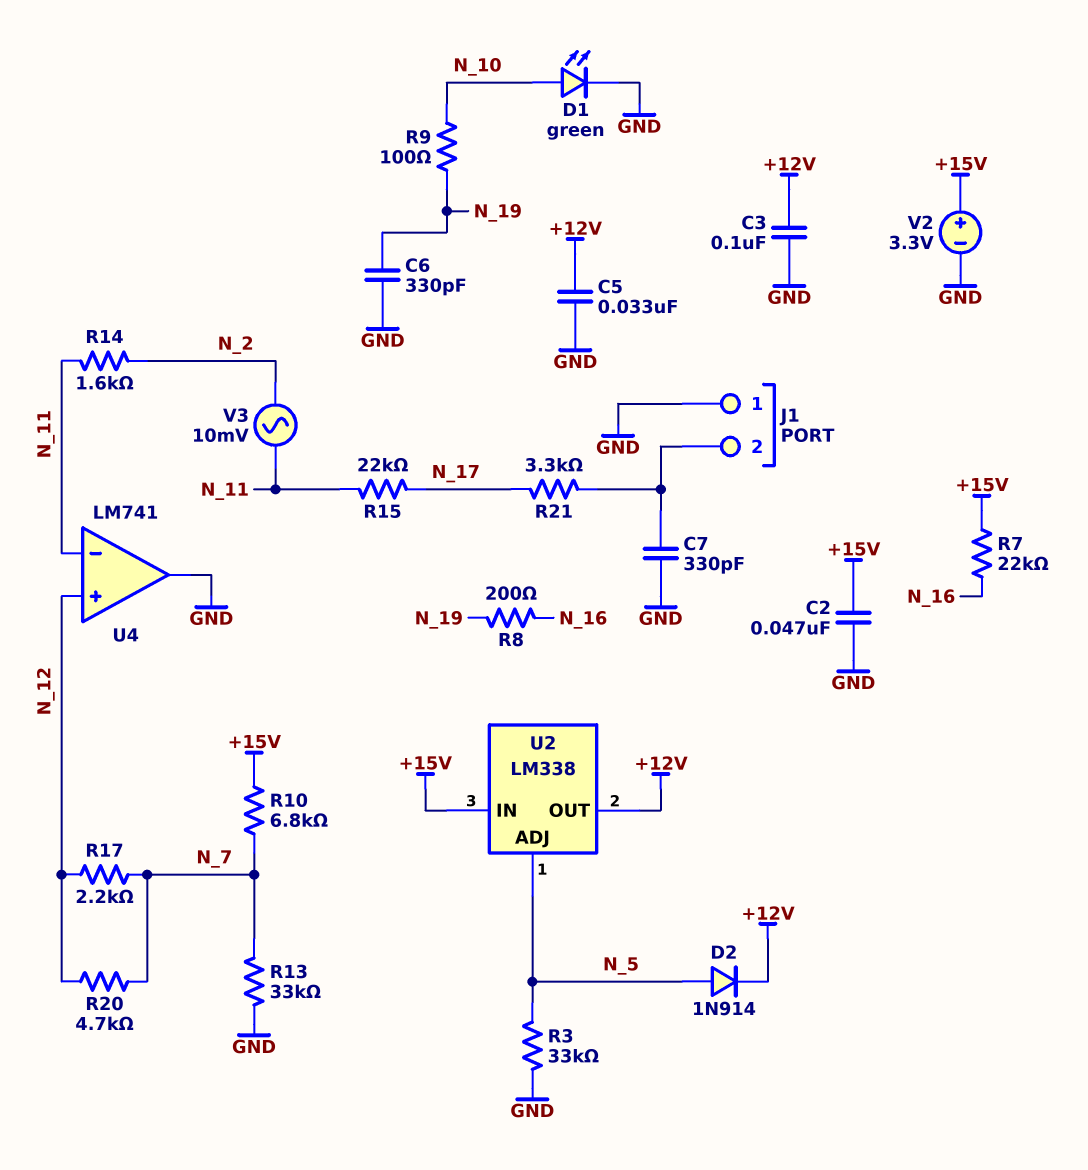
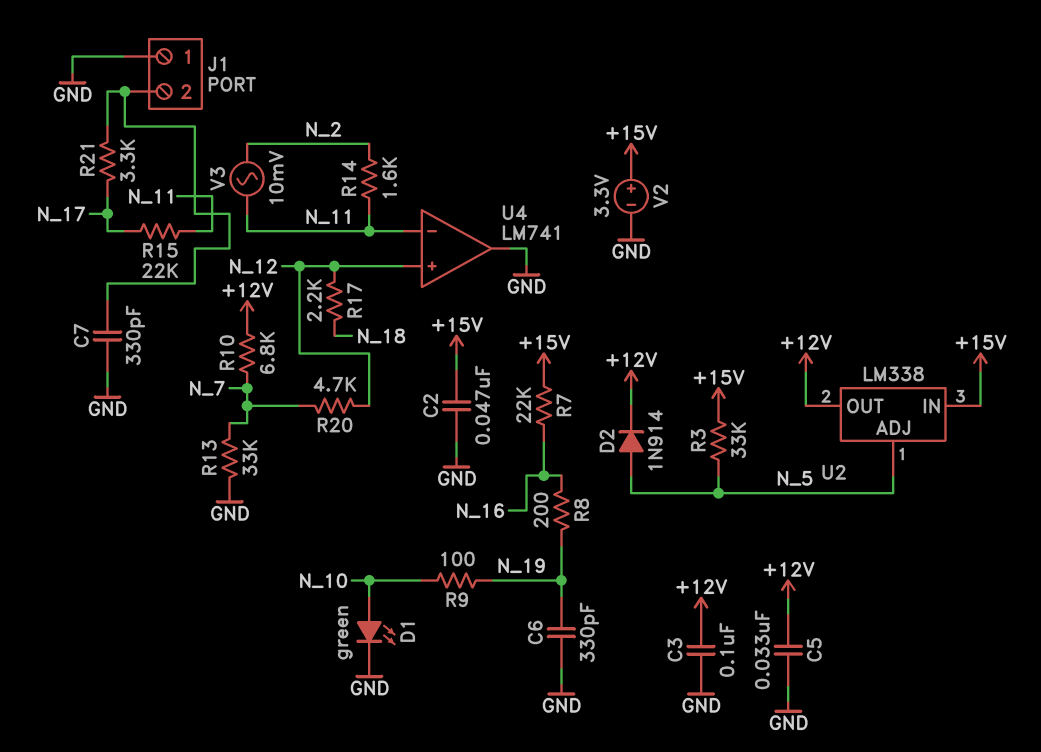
R3: 33k (GND, N_5) -> 33k (+15V, N_5)
R10: 6.8k (+15V, N_7) -> 6.8k (+12V, N_7)
R17: 2.2k (N_7, N_12) -> 2.2k (N_12, N_18)

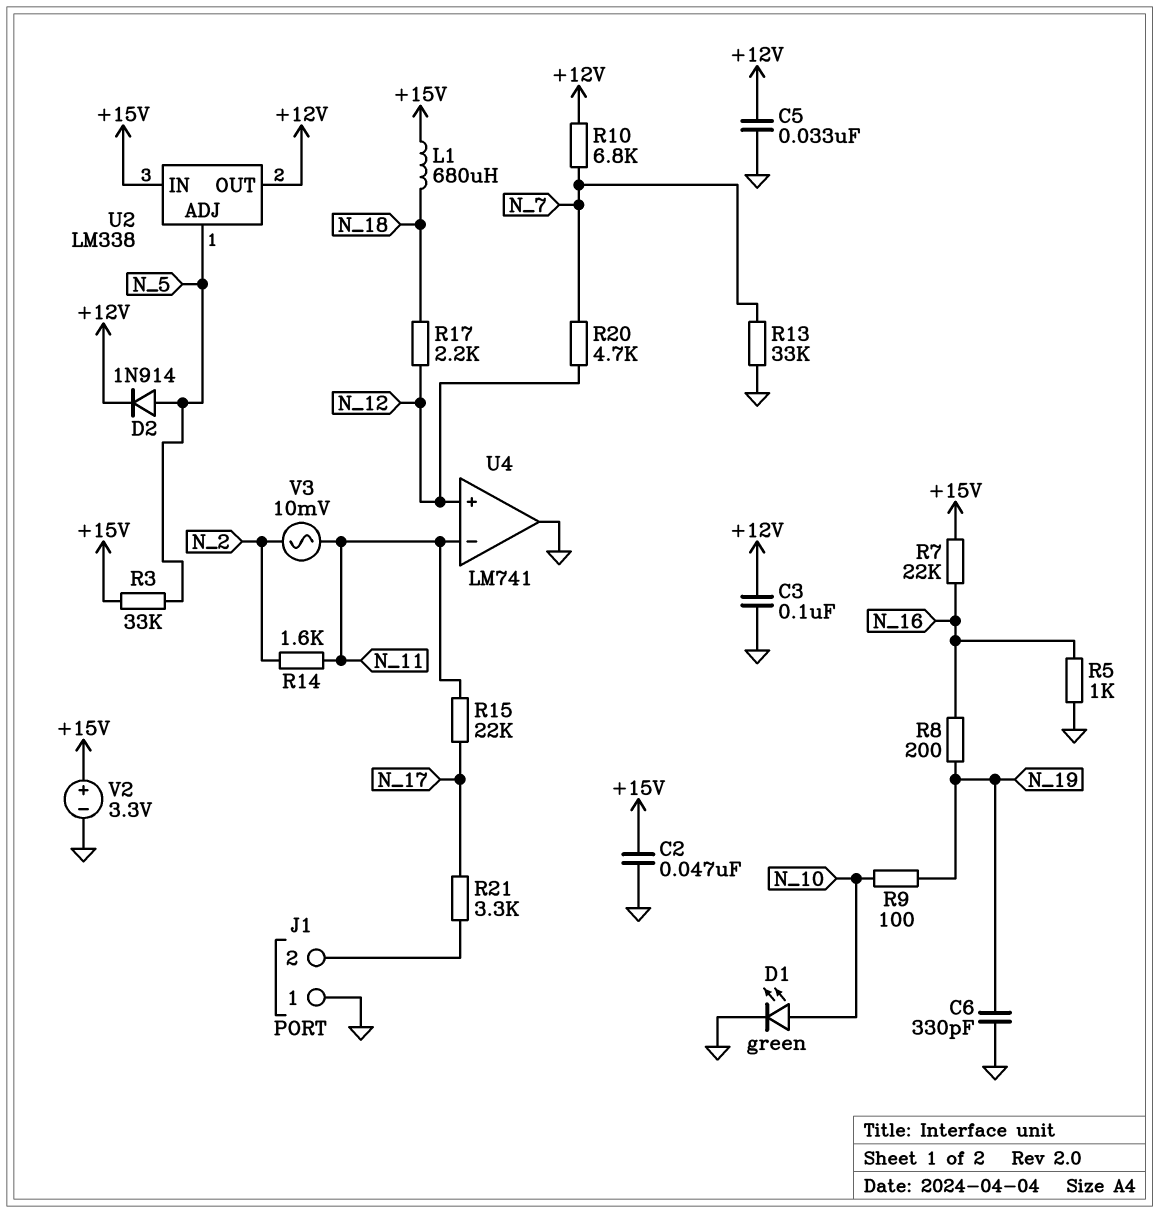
C7: 330pF (GND, J1/2) -> none
L1: none -> 680uH (+15V, N_18)
R5: none -> 1k (GND, N_16)

